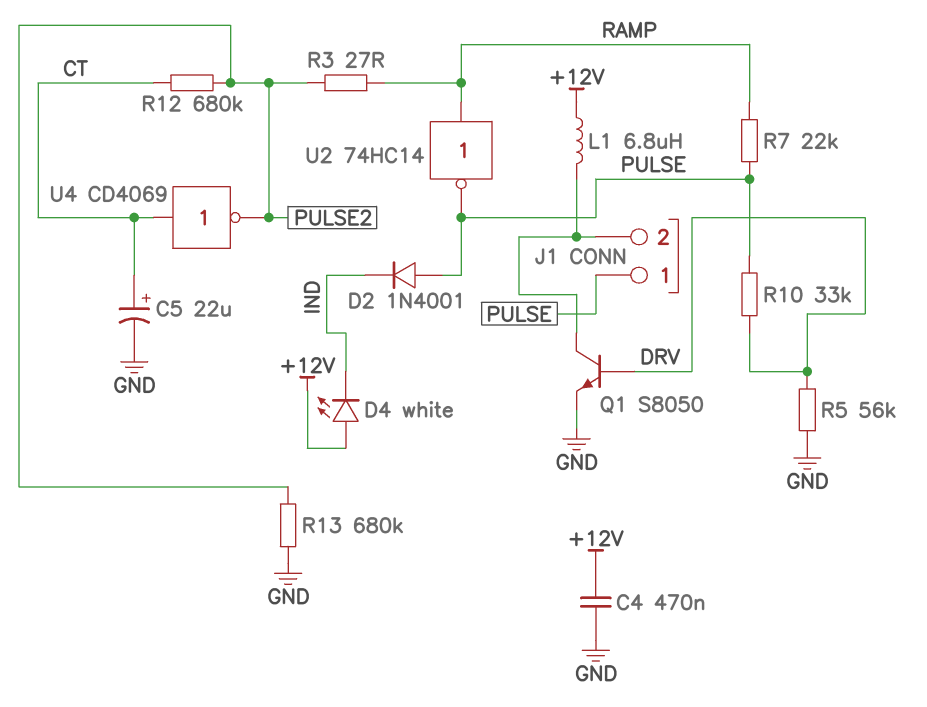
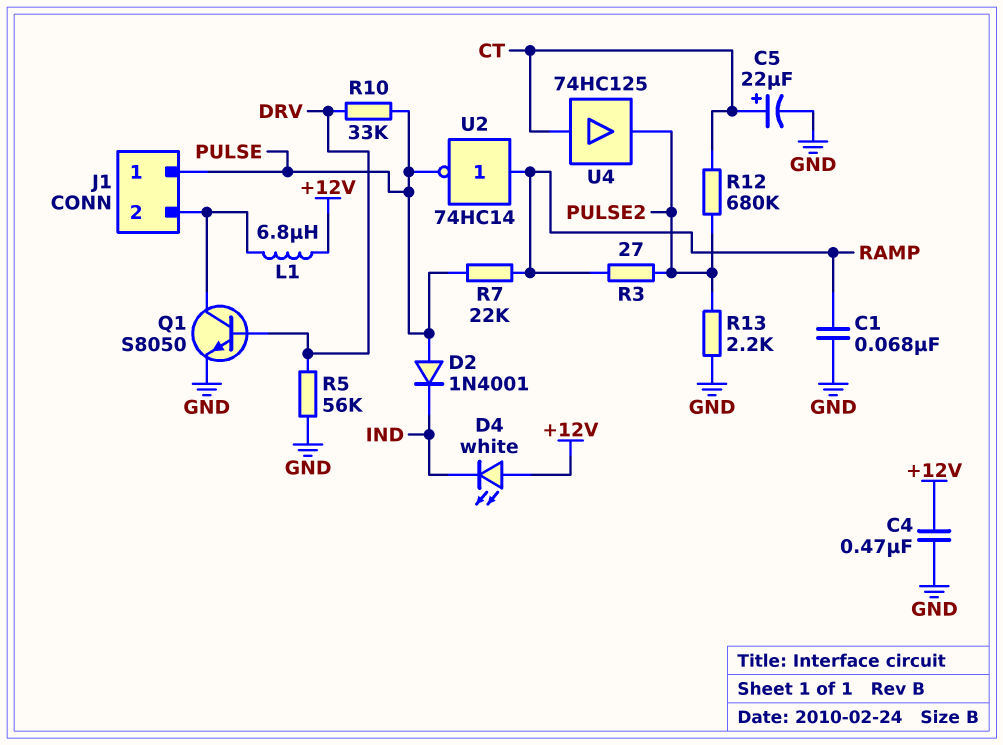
C1: none -> 68nF (GND, RAMP)
R13: 680k (GND, PULSE2) -> 2.2k (GND, PULSE2)
U4: NOT CD4069 (in CT, out PULSE2) -> buffer 74HC125 (in CT, out PULSE2)

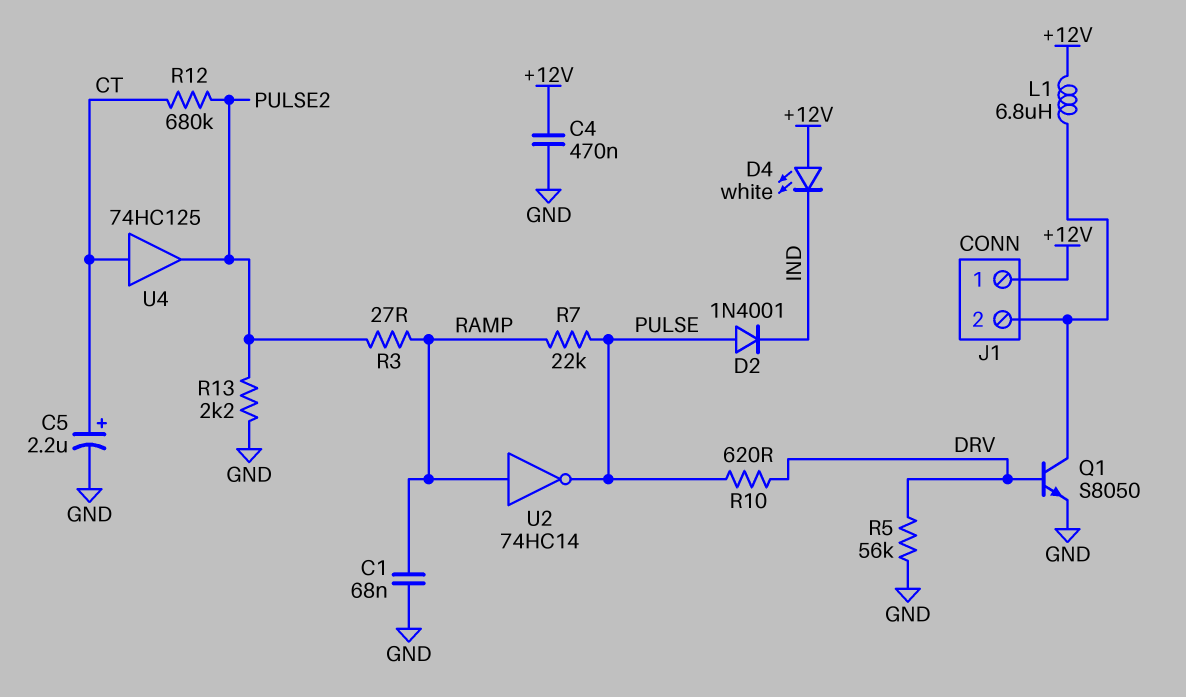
C5: 22uF (plus CT, minus GND) -> 2.2uF (plus CT, minus GND)
J1 pin 1: PULSE -> +12V
R10: 33k (DRV, PULSE) -> 620 (DRV, PULSE)

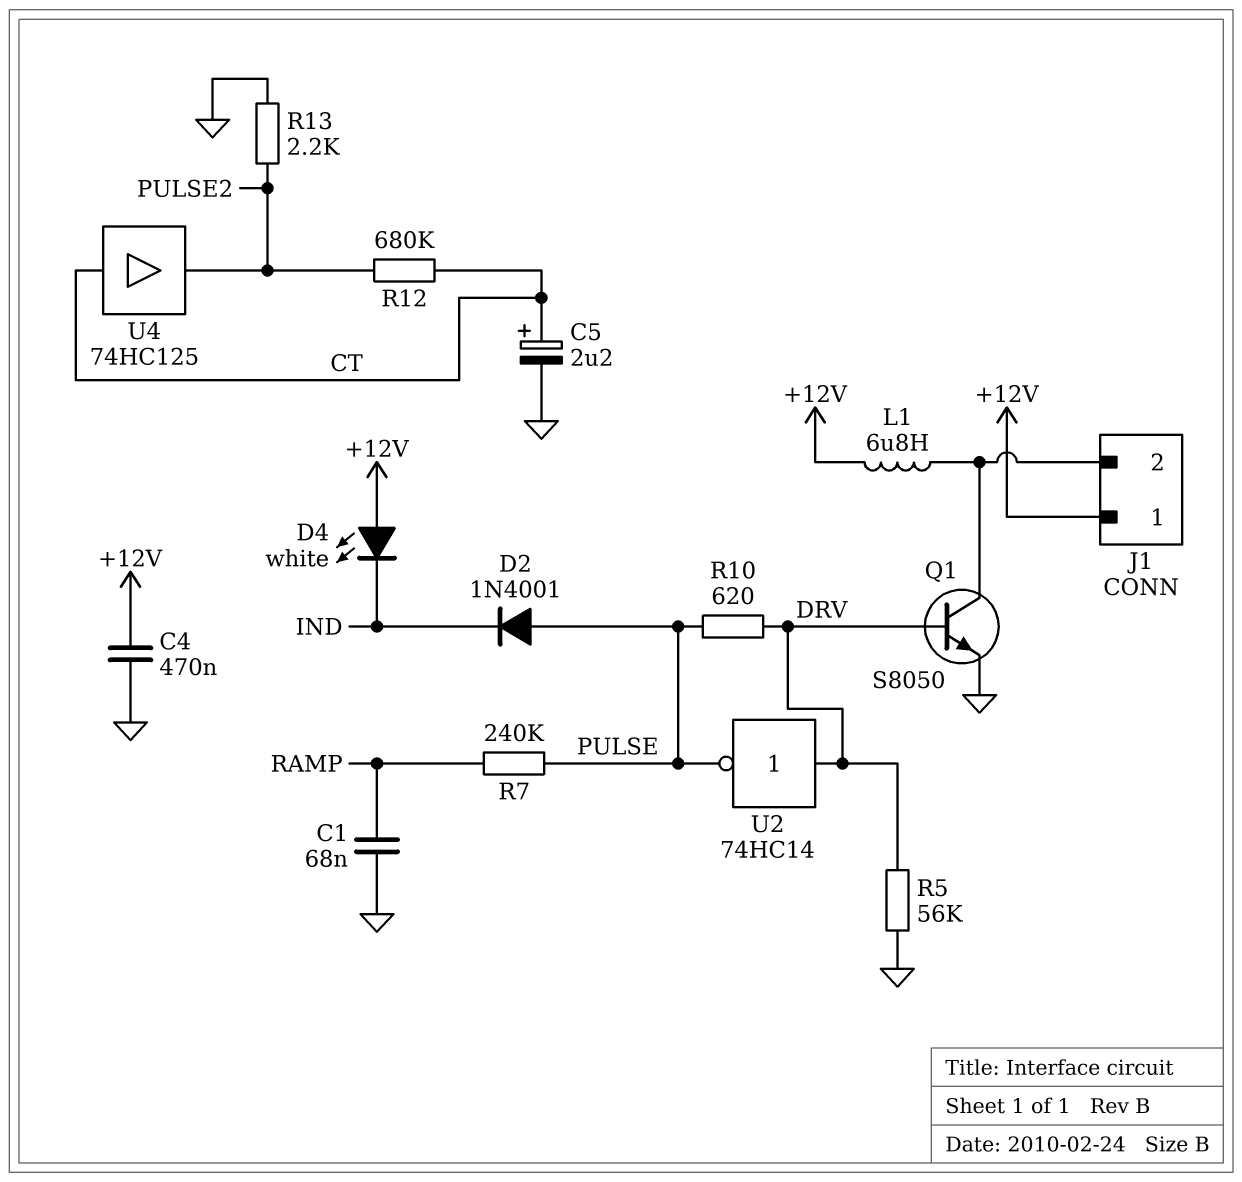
R3: 27 (PULSE2, RAMP) -> none
R7: 22k (PULSE, RAMP) -> 240k (PULSE, RAMP)
U2: NOT 74HC14 (in RAMP, out PULSE) -> NOT 74HC14 (in DRV, out PULSE)

